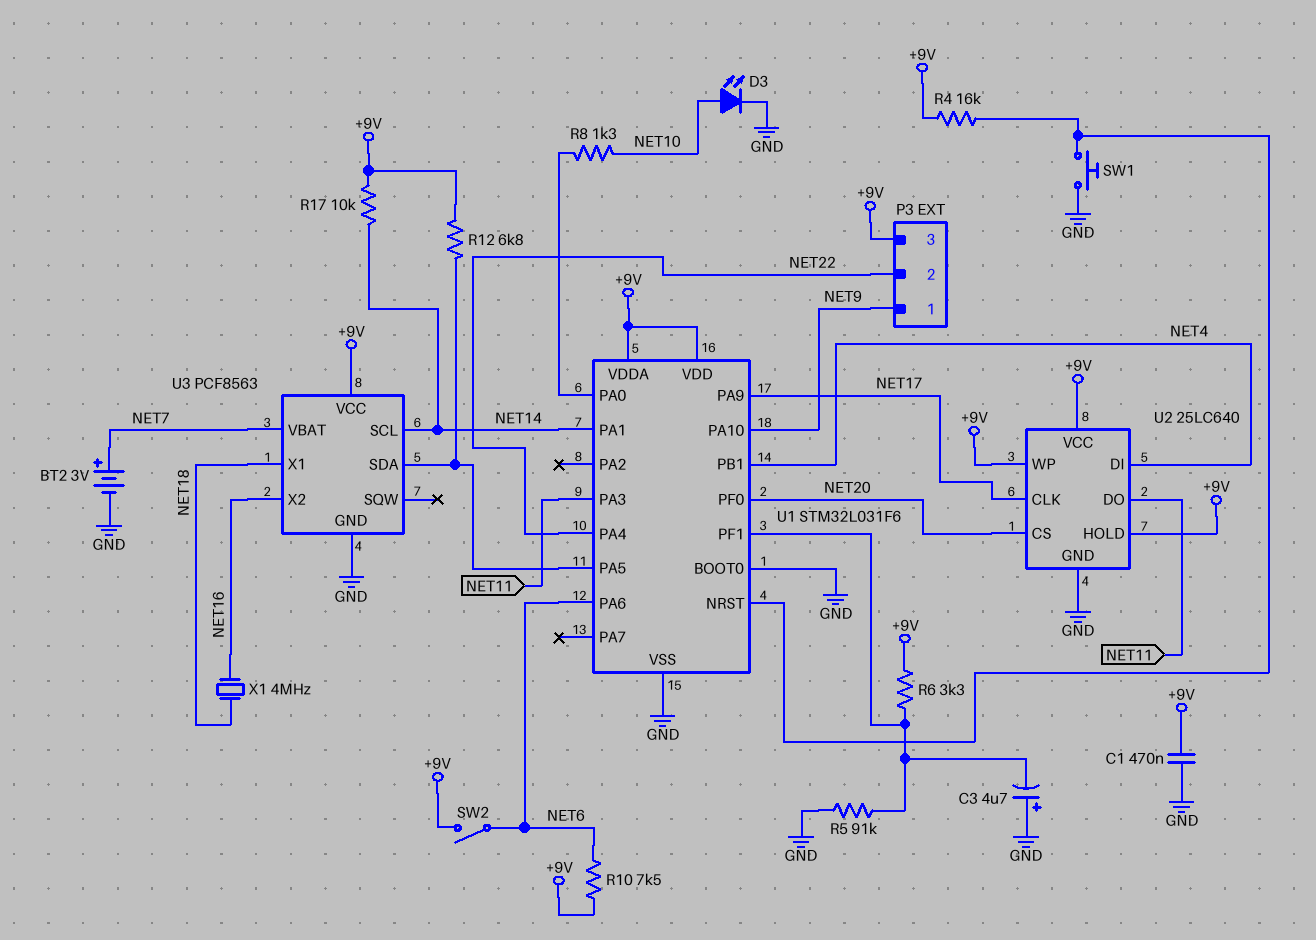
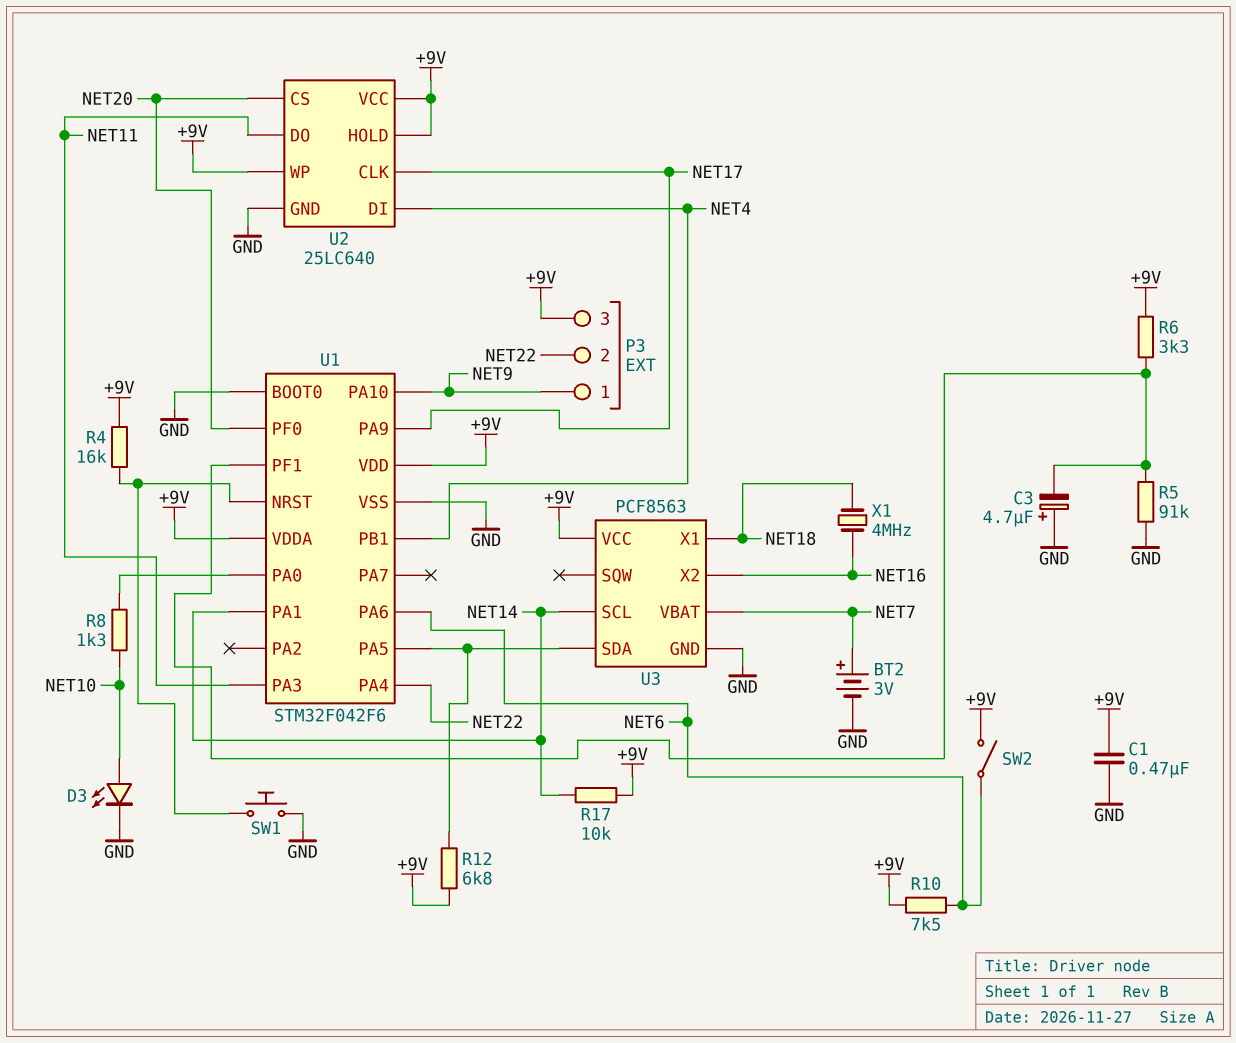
U1: STM32L031F6 -> STM32F042F6

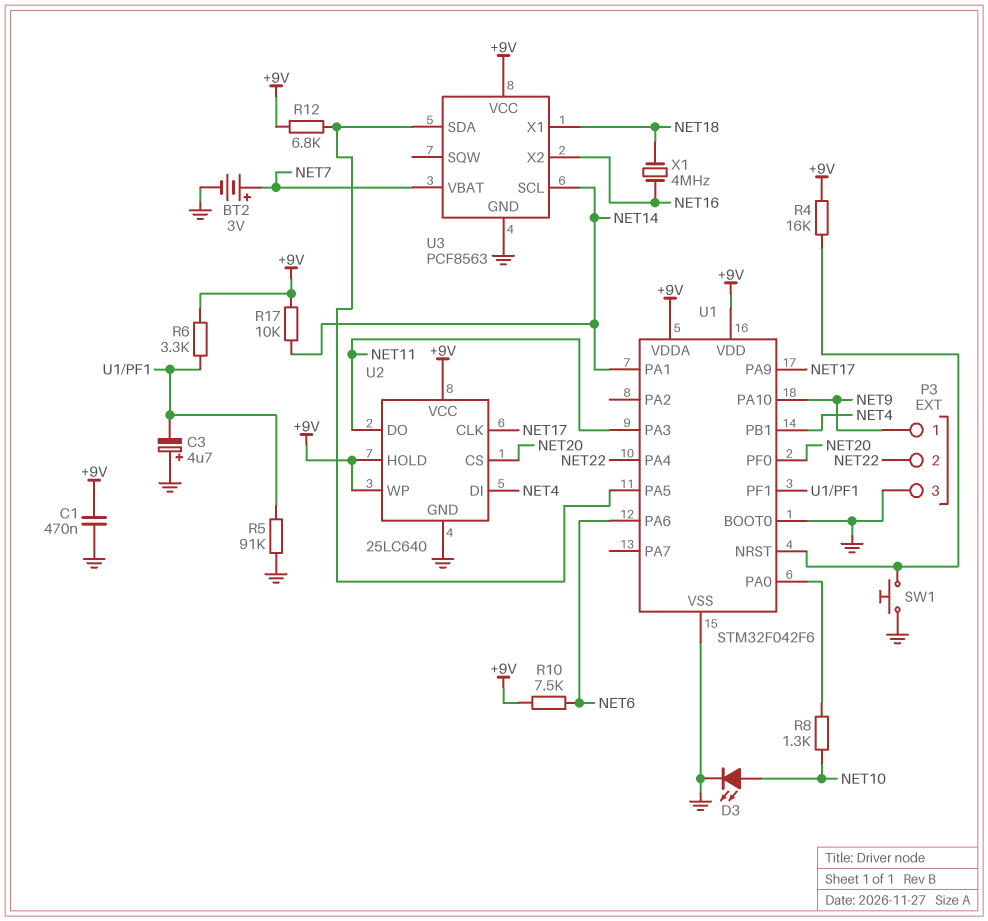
P3 pin 3: +9V -> GND
SW2: switch (+9V, NET6) -> none

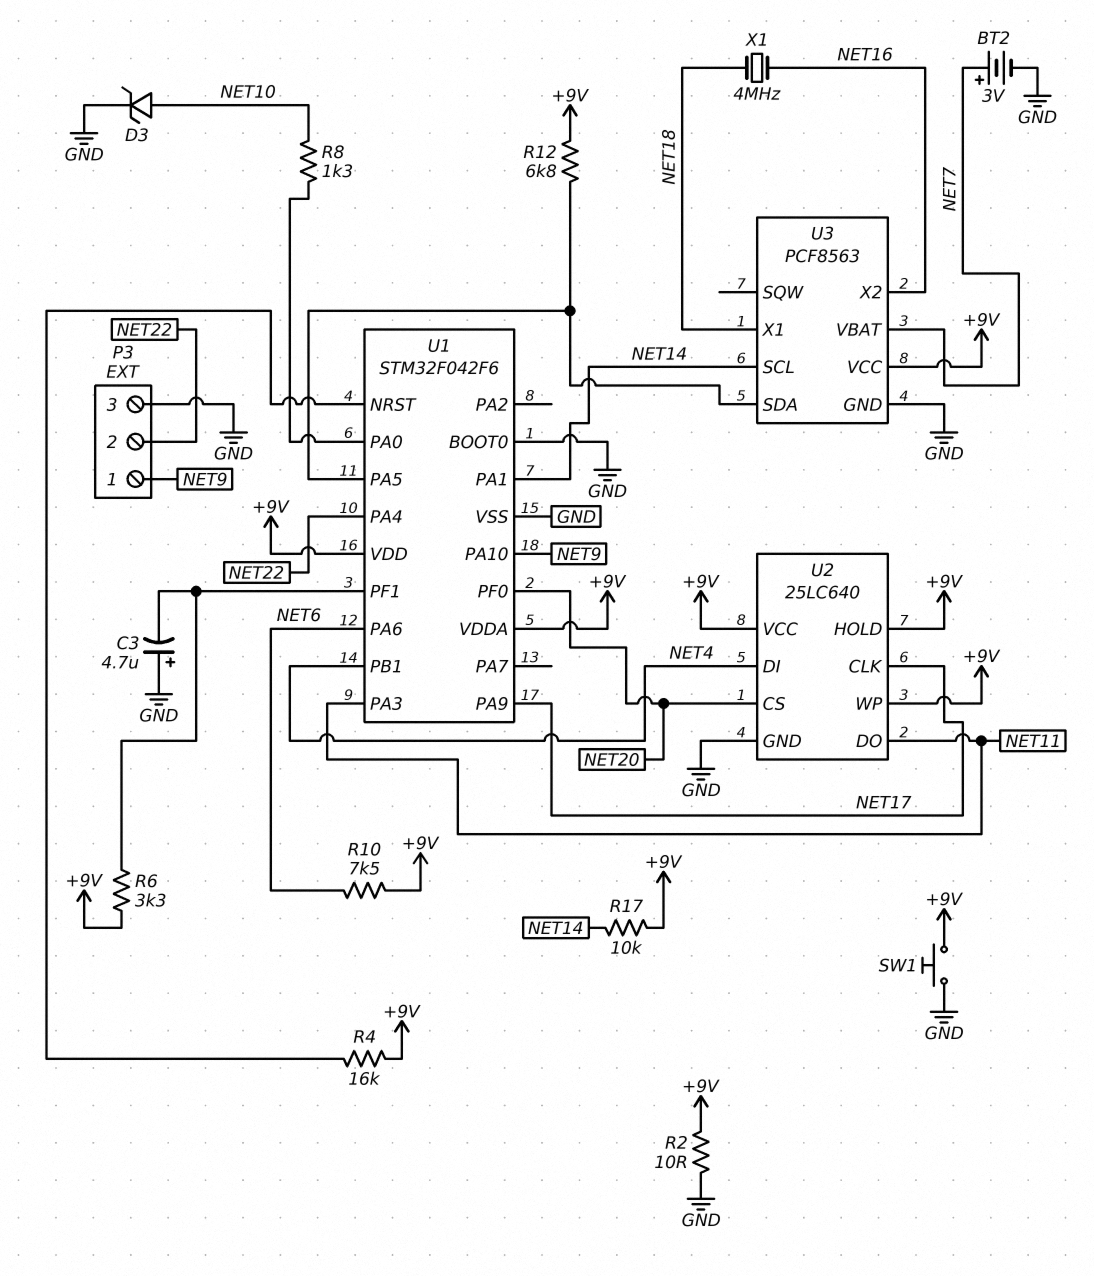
C1: 470nF (+9V, GND) -> none
D3: LED (A NET10, K GND) -> zener (A NET10, K GND)
R2: none -> 10 (+9V, GND)
R5: 91k (GND, U1/PF1) -> none
SW1: button (GND, U1/NRST) -> button (+9V, GND)

